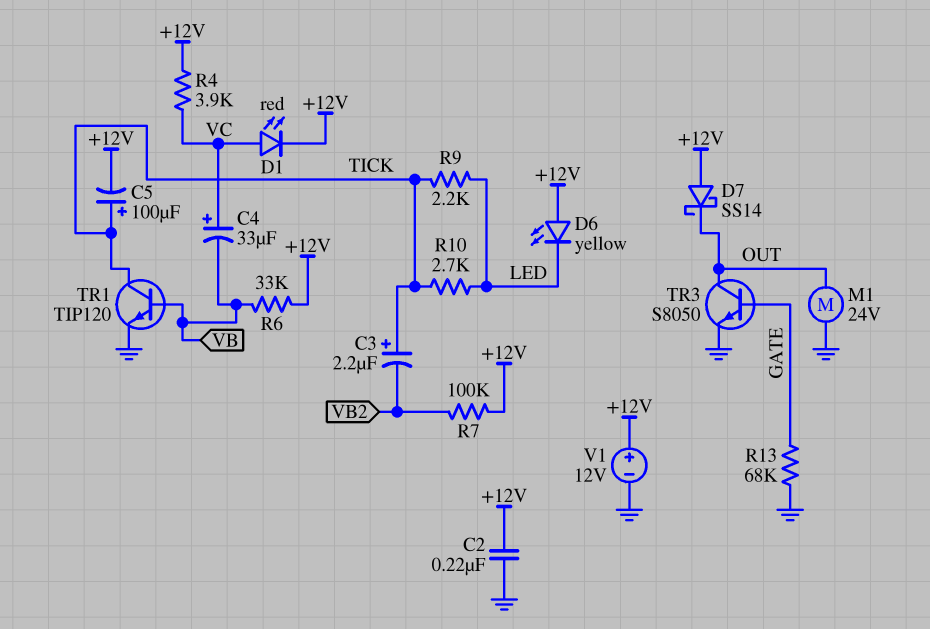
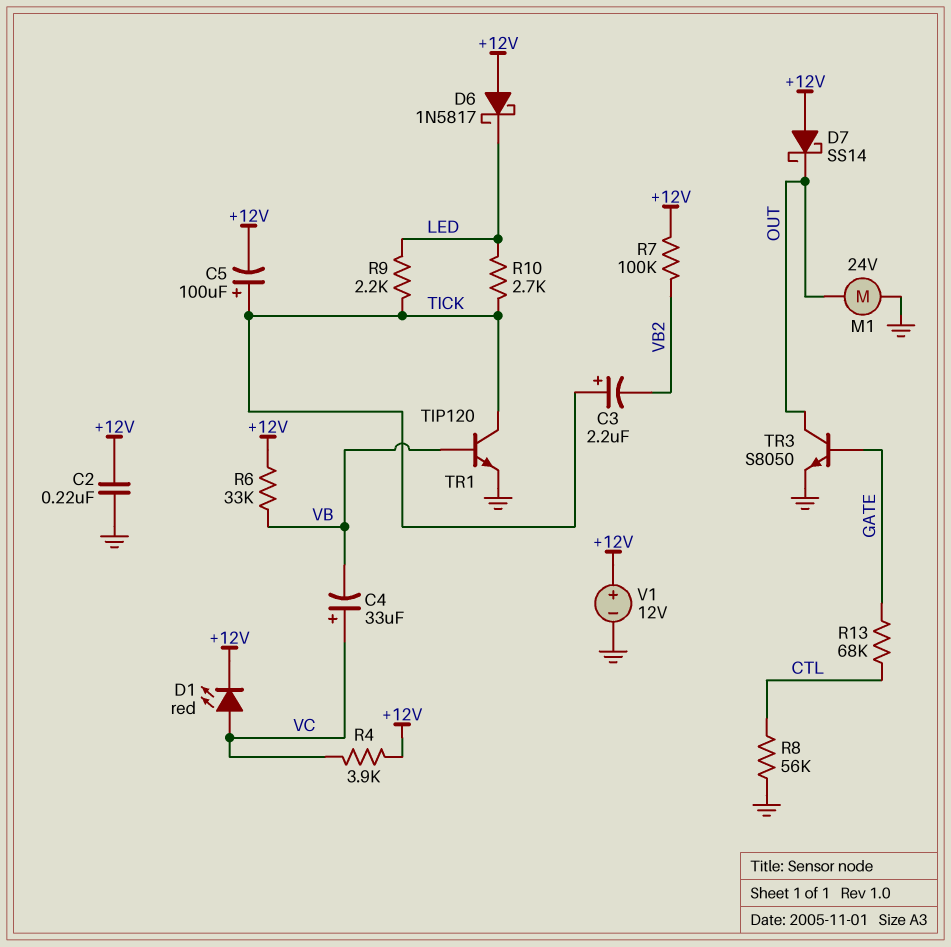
D6: LED yellow (A +12V, K LED) -> schottky 1N5817 (A +12V, K LED)
R8: none -> 56k (CTL, GND)
R13: 68k (GATE, GND) -> 68k (CTL, GATE)

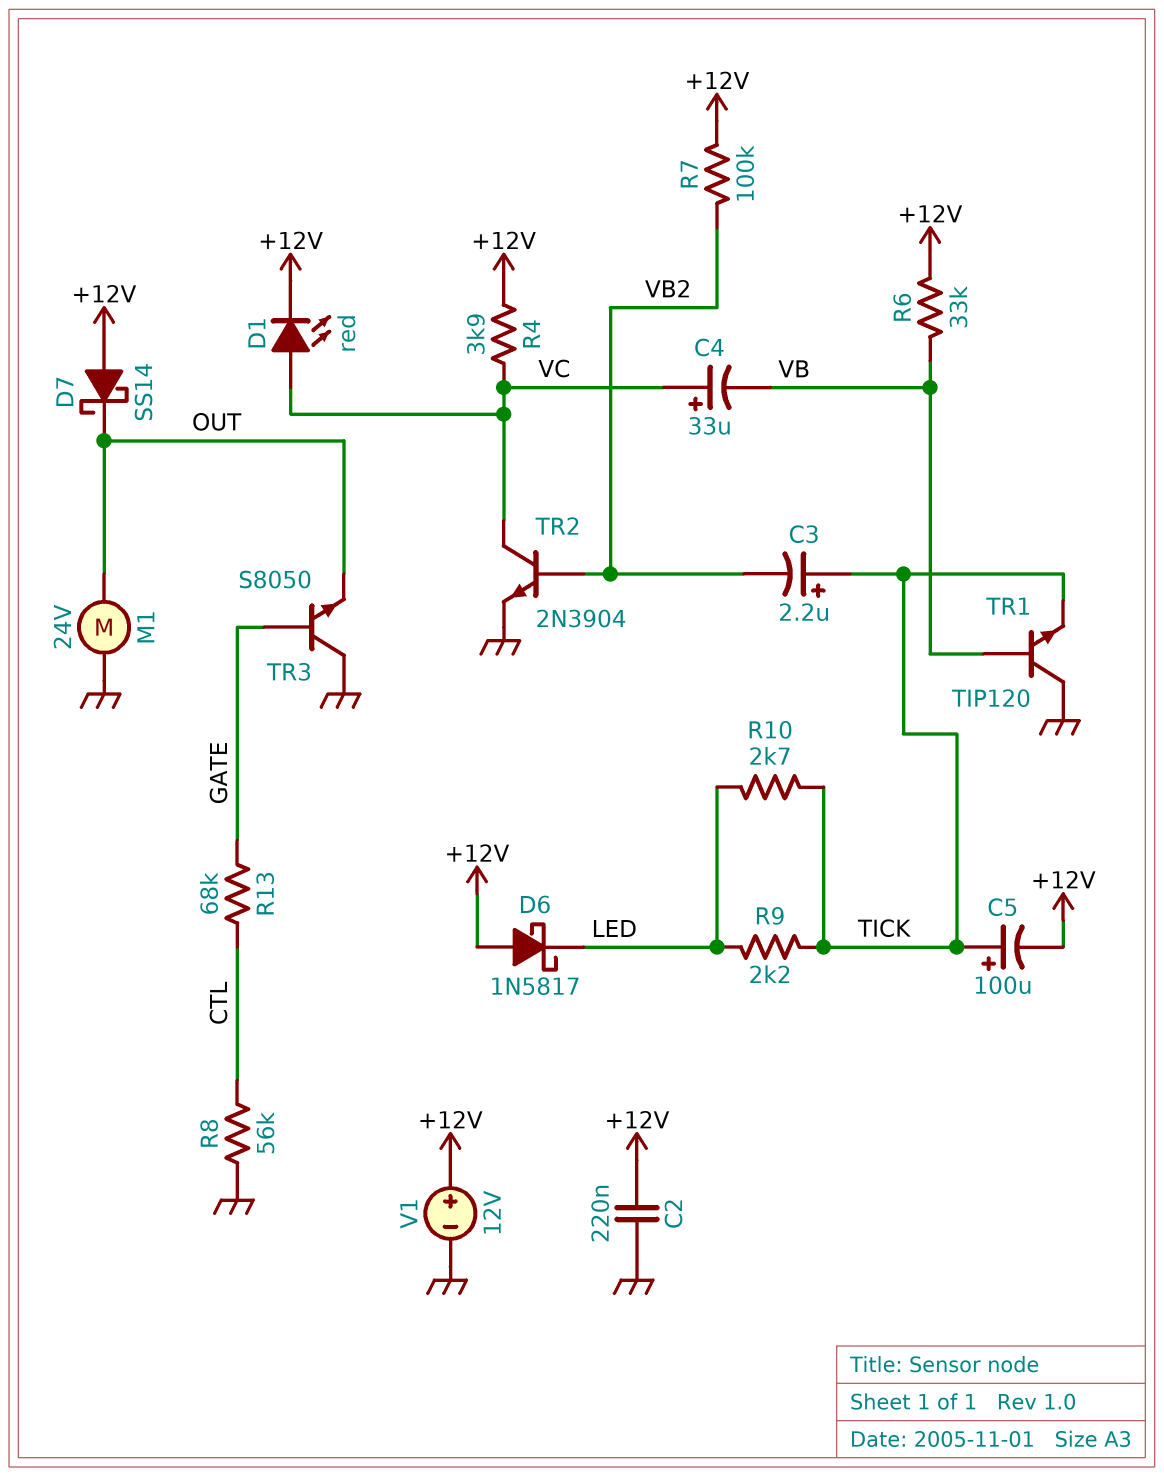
TR1: NPN TIP120 (B VB, C TICK, E GND) -> NPN TIP120 (B VB, C GND, E TICK)
TR2: none -> NPN 2N3904 (B VB2, C VC, E GND)
TR3: NPN S8050 (B GATE, C OUT, E GND) -> NPN S8050 (B GATE, C GND, E OUT)

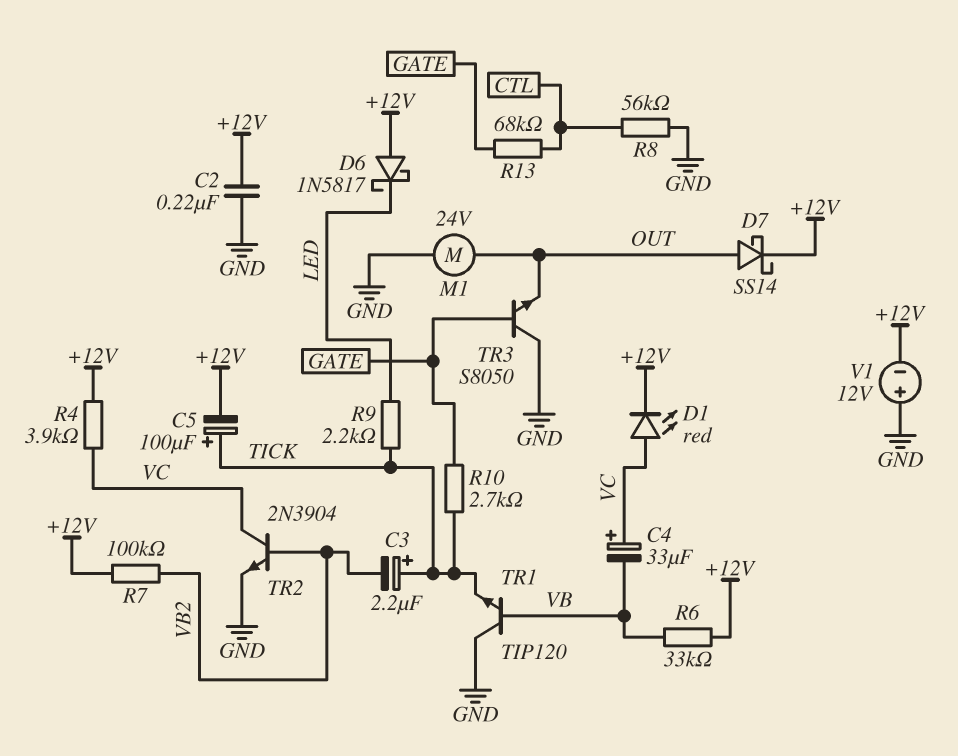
D7: schottky SS14 (A +12V, K OUT) -> schottky SS14 (A OUT, K +12V)
R10: 2.7k (LED, TICK) -> 2.7k (GATE, TICK)
V1: 12V (plus +12V, minus GND) -> 12V (plus GND, minus +12V)

